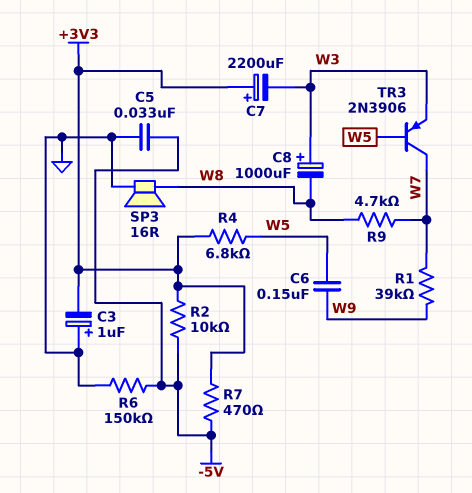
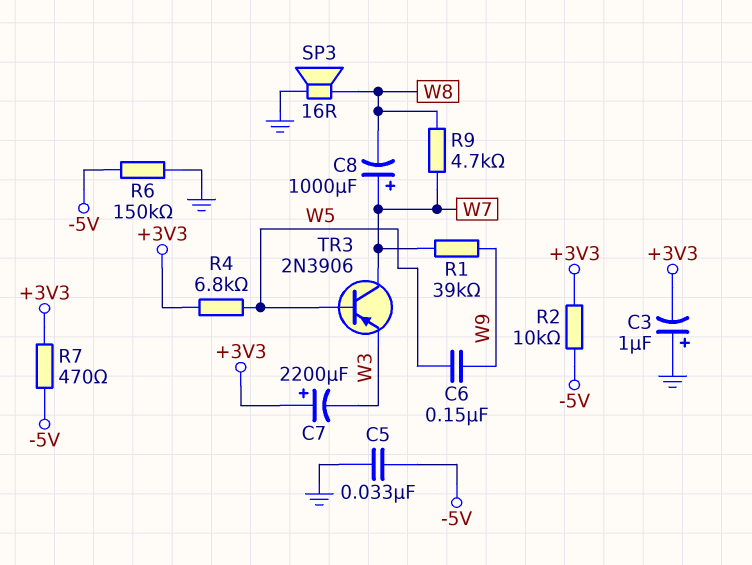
C8: 1000uF (plus W3, minus W8) -> 1000uF (plus W7, minus W8)

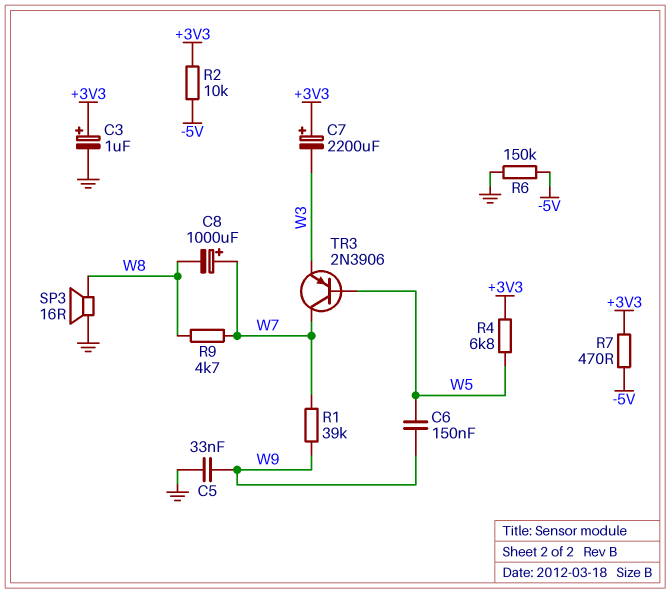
C3: 1uF (plus GND, minus +3V3) -> 1uF (plus +3V3, minus GND)
C5: 33nF (-5V, GND) -> 33nF (GND, W9)

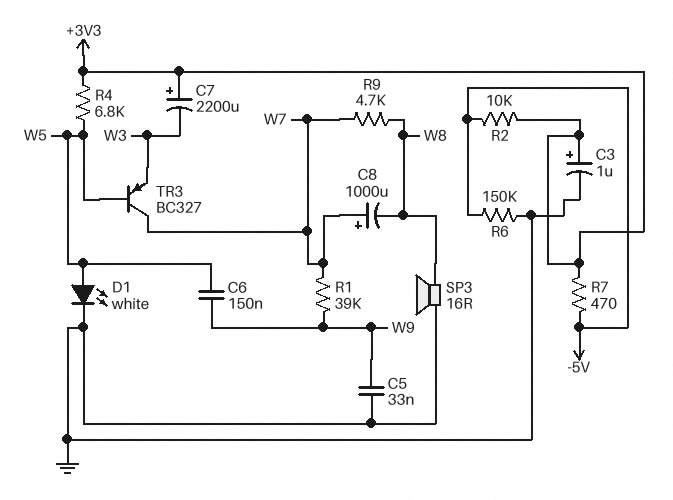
D1: none -> LED white (A W5, K GND)
TR3: PNP 2N3906 (B W5, C W7, E W3) -> PNP BC327 (B W5, C W7, E W3)

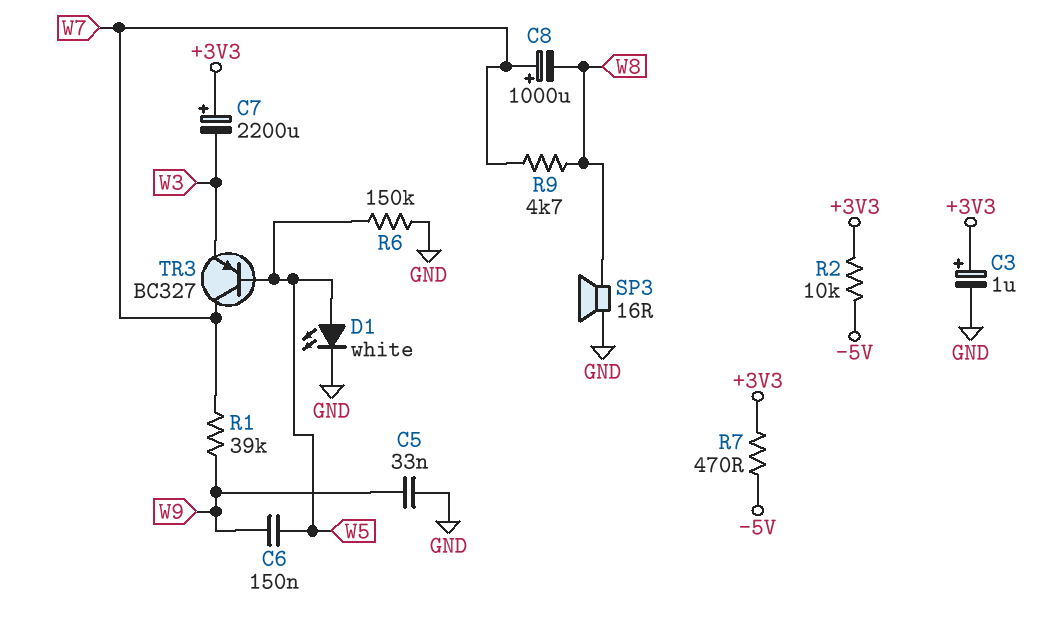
R4: 6.8k (+3V3, W5) -> none
R6: 150k (-5V, GND) -> 150k (GND, W5)

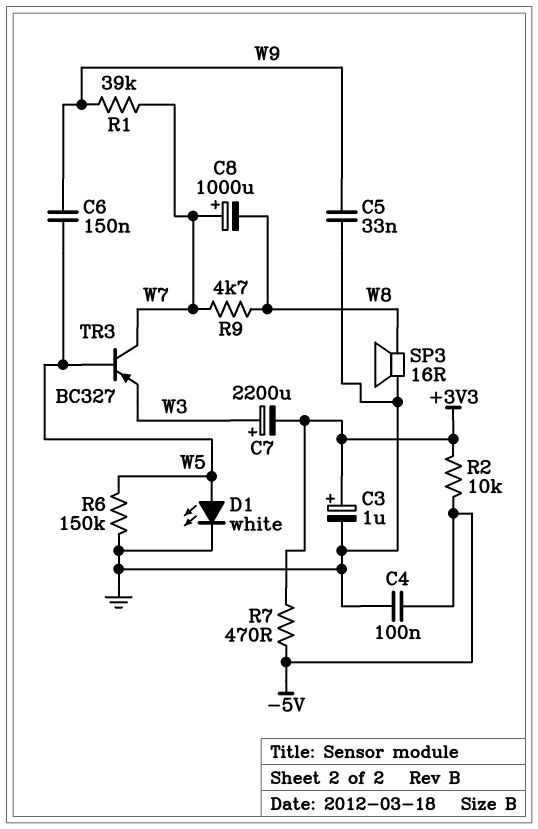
C4: none -> 100nF (-5V, GND)
C7: 2200uF (plus +3V3, minus W3) -> 2200uF (plus W3, minus +3V3)

